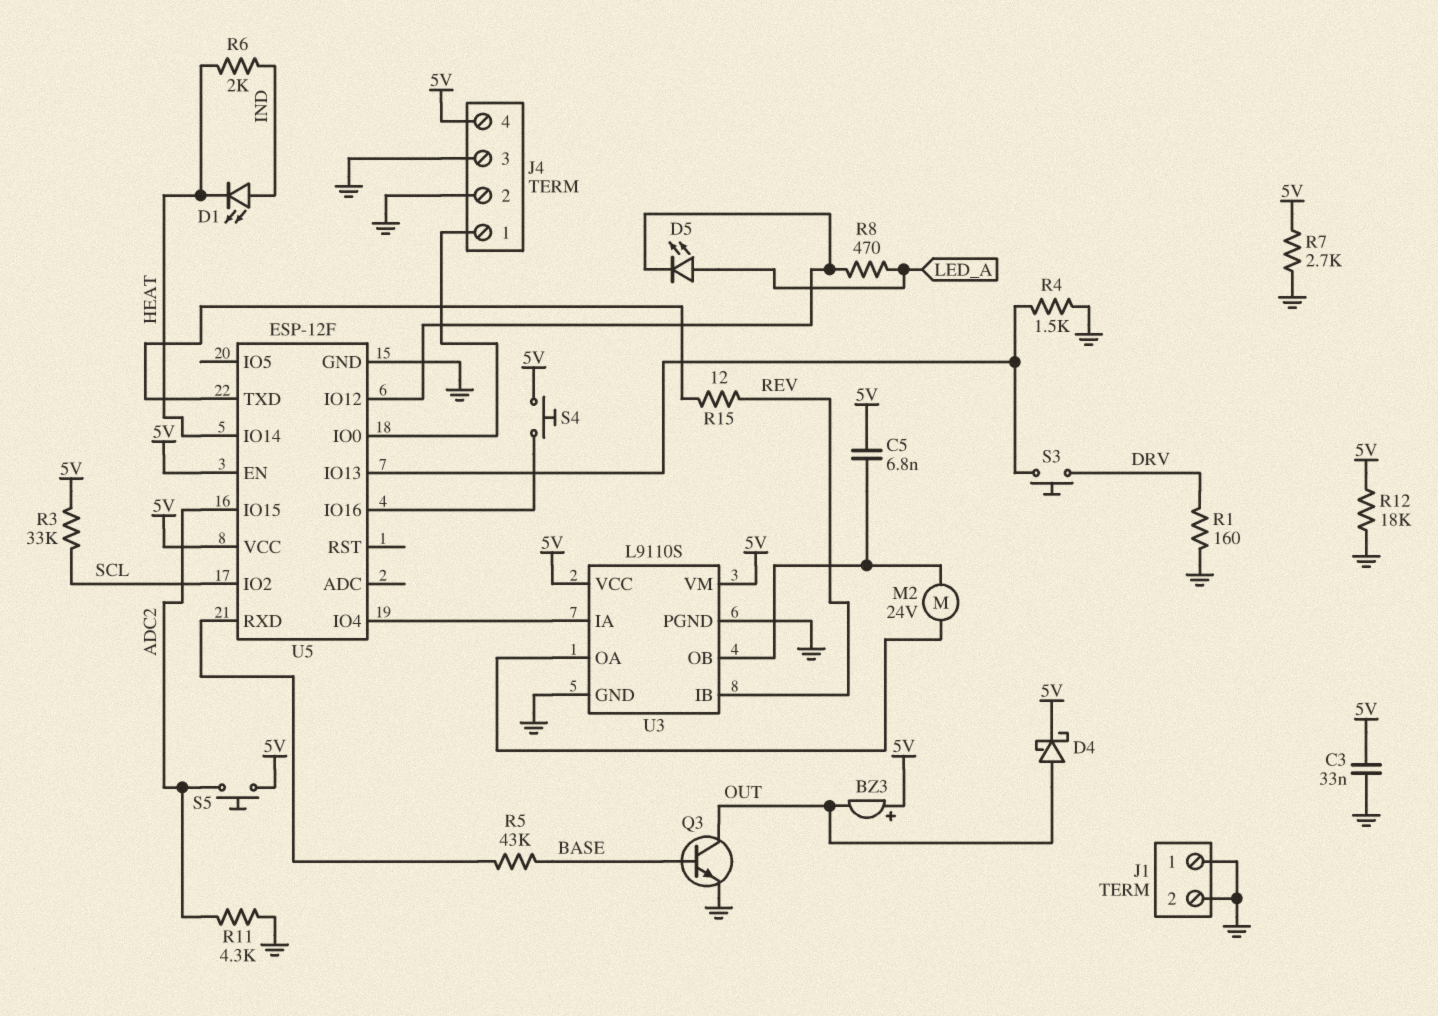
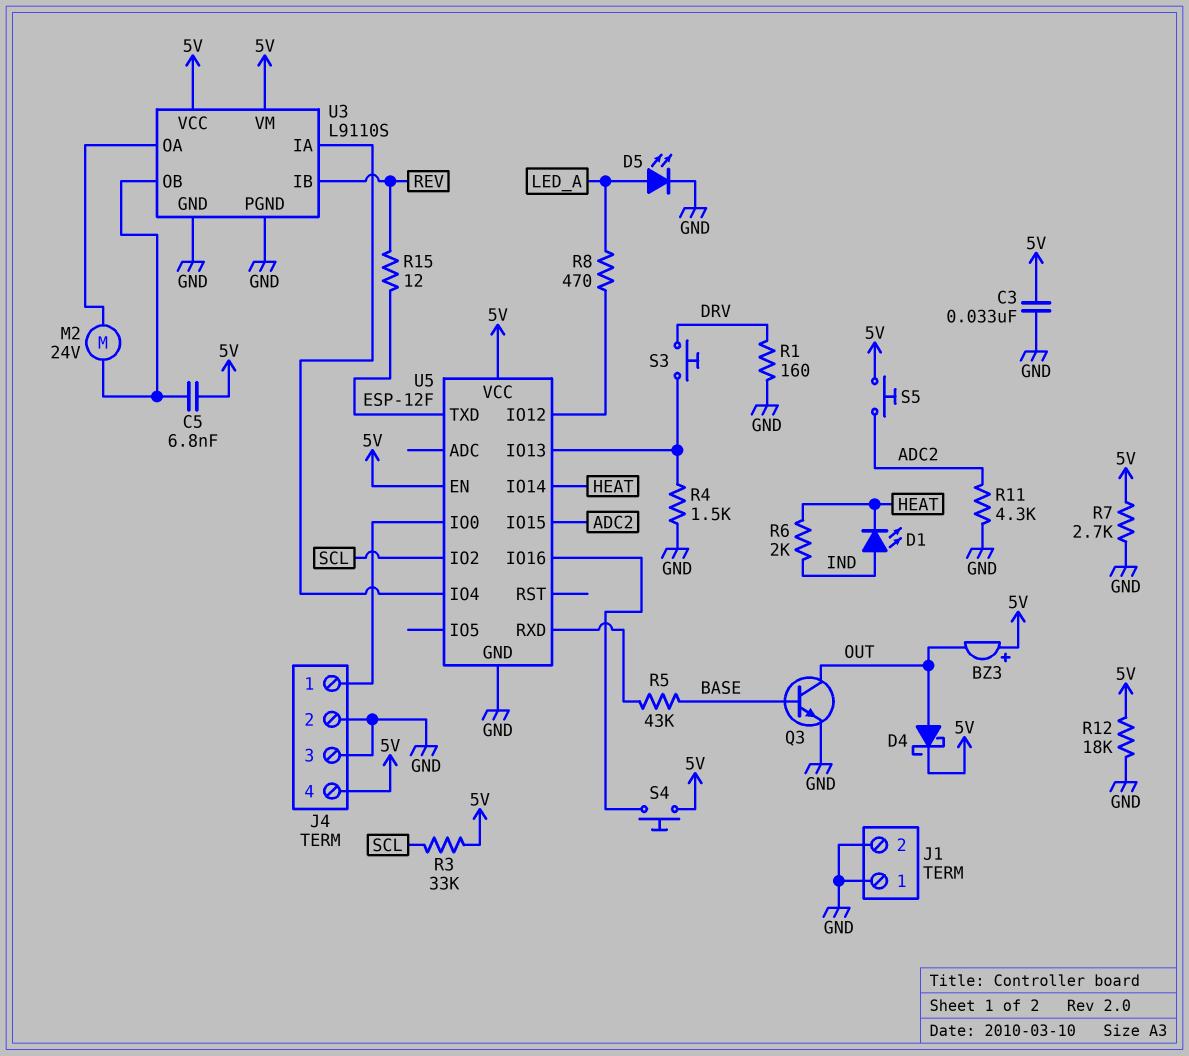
D5: LED (A LED_A, K U5/IO12) -> LED (A LED_A, K GND)

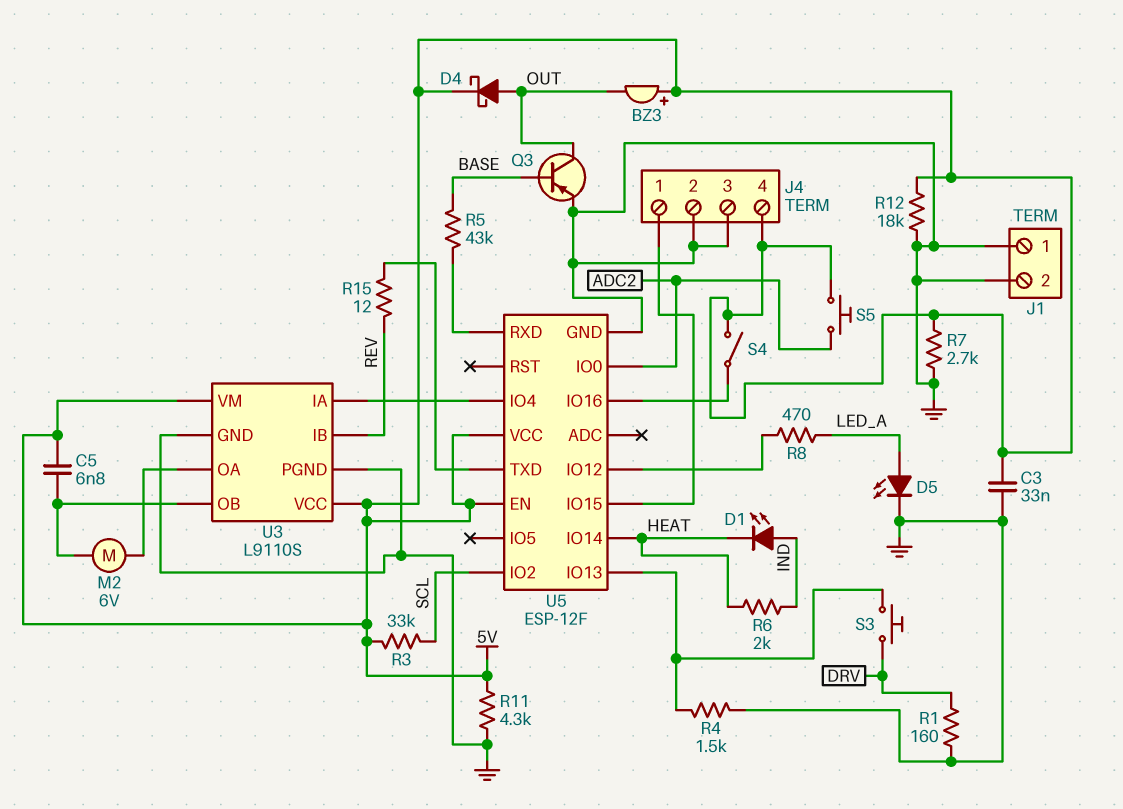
M2: motor 24V (U3/OA, U3/OB) -> motor 6V (U3/OA, U3/OB)
Q3: NPN (B BASE, C OUT, E GND) -> PNP (B BASE, C OUT, E GND)
R11: 4.3k (ADC2, GND) -> 4.3k (5V, GND)
S4: button (5V, U5/IO16) -> switch (5V, U5/IO16)
U5 pin IO0: J4/1 -> ADC2
U5 pin IO15: ADC2 -> J4/1

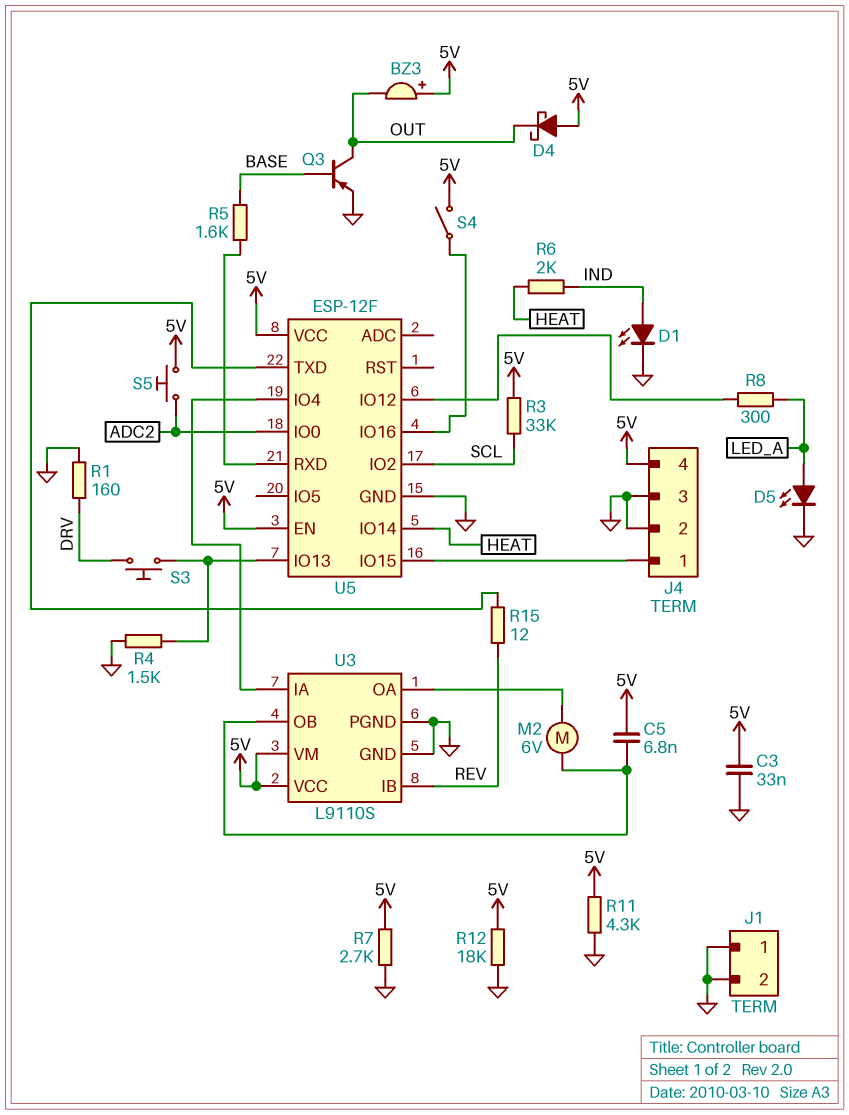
D1: LED (A IND, K HEAT) -> LED (A IND, K GND)
D4: schottky (A OUT, K 5V) -> schottky (A 5V, K OUT)
R5: 43k (BASE, U5/RXD) -> 1.6k (BASE, U5/RXD)
R8: 470 (LED_A, U5/IO12) -> 300 (LED_A, U5/IO12)

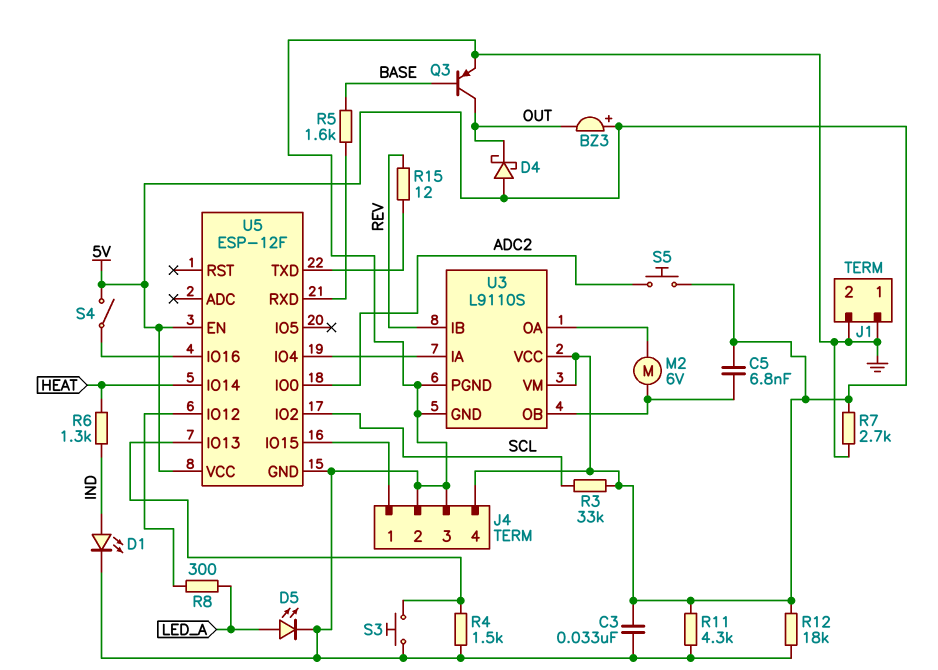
R1: 160 (DRV, GND) -> none
R6: 2k (HEAT, IND) -> 1.3k (HEAT, IND)
S3: button (DRV, U5/IO13) -> button (GND, U5/IO13)

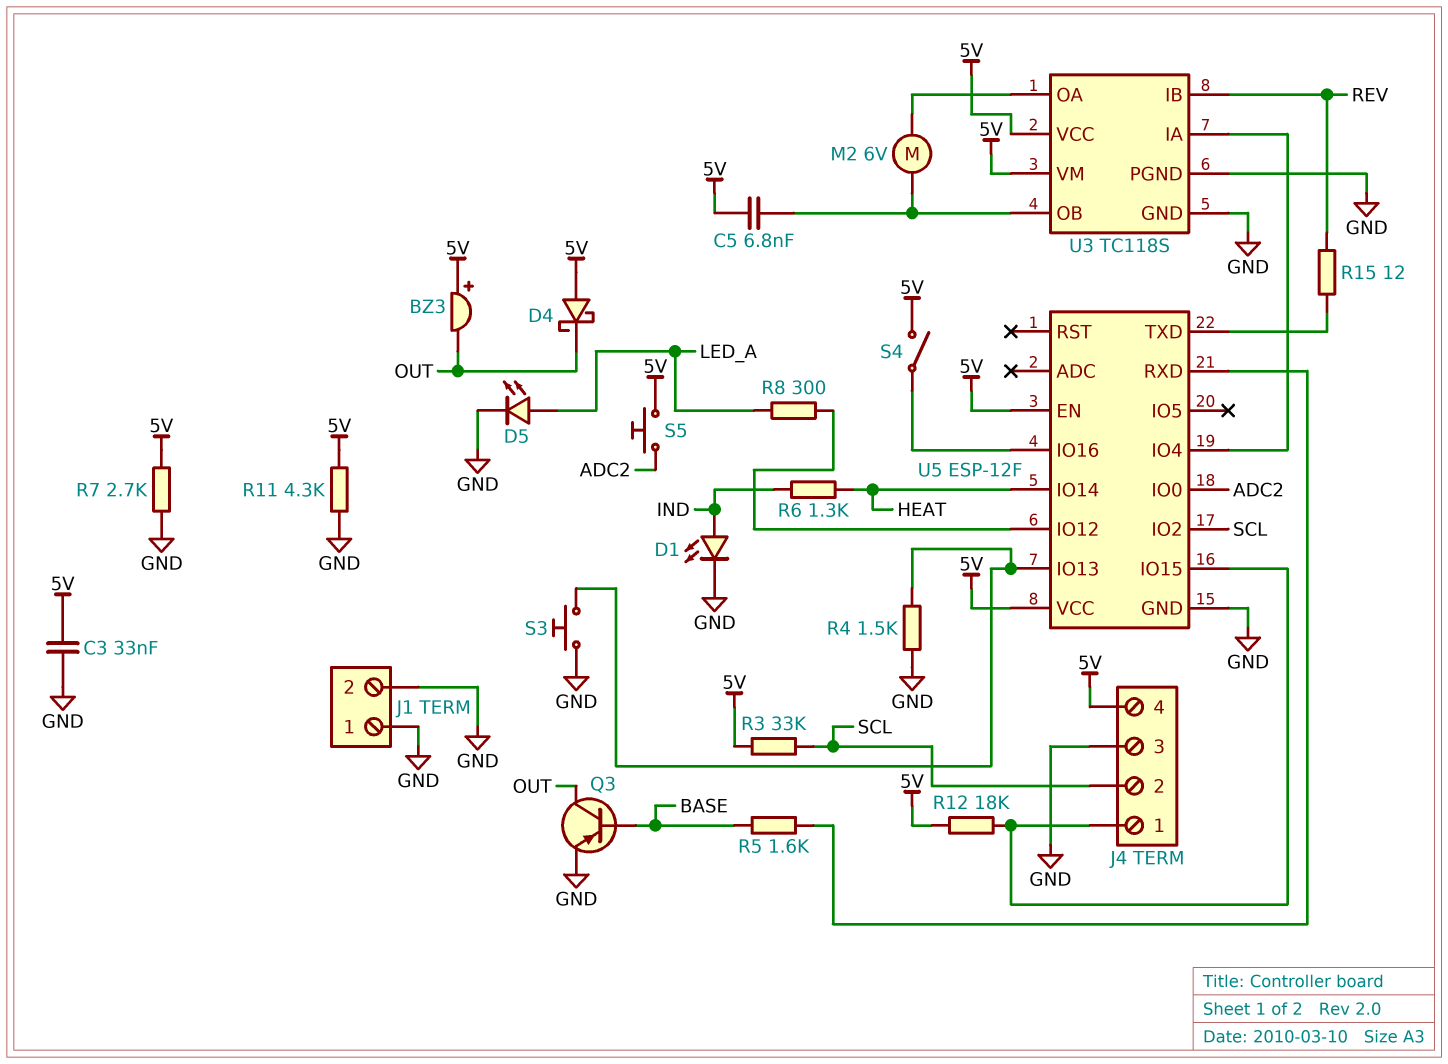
J4 pin 2: GND -> SCL
R12: 18k (5V, GND) -> 18k (5V, J4/1)
U3: L9110S -> TC118S

